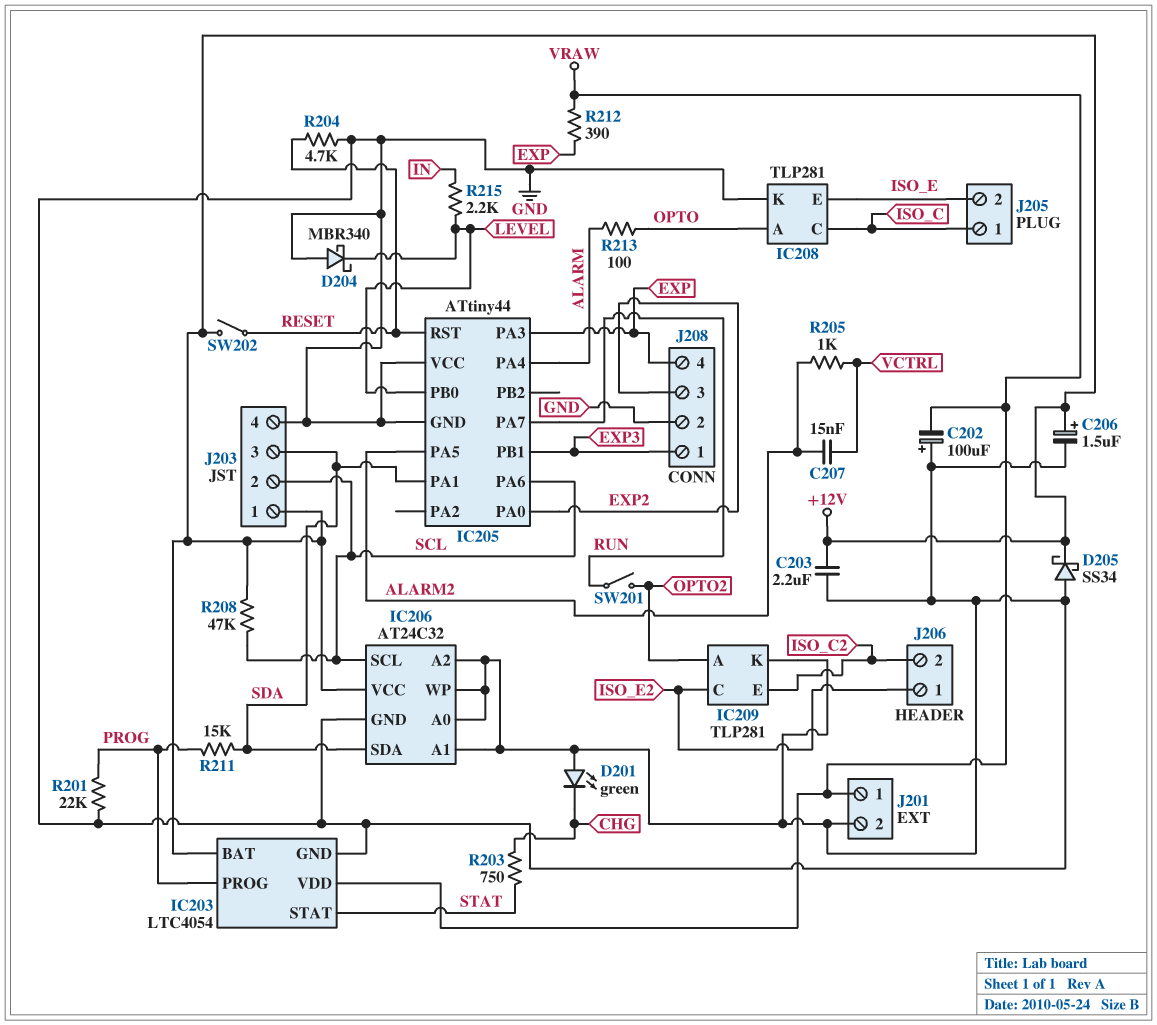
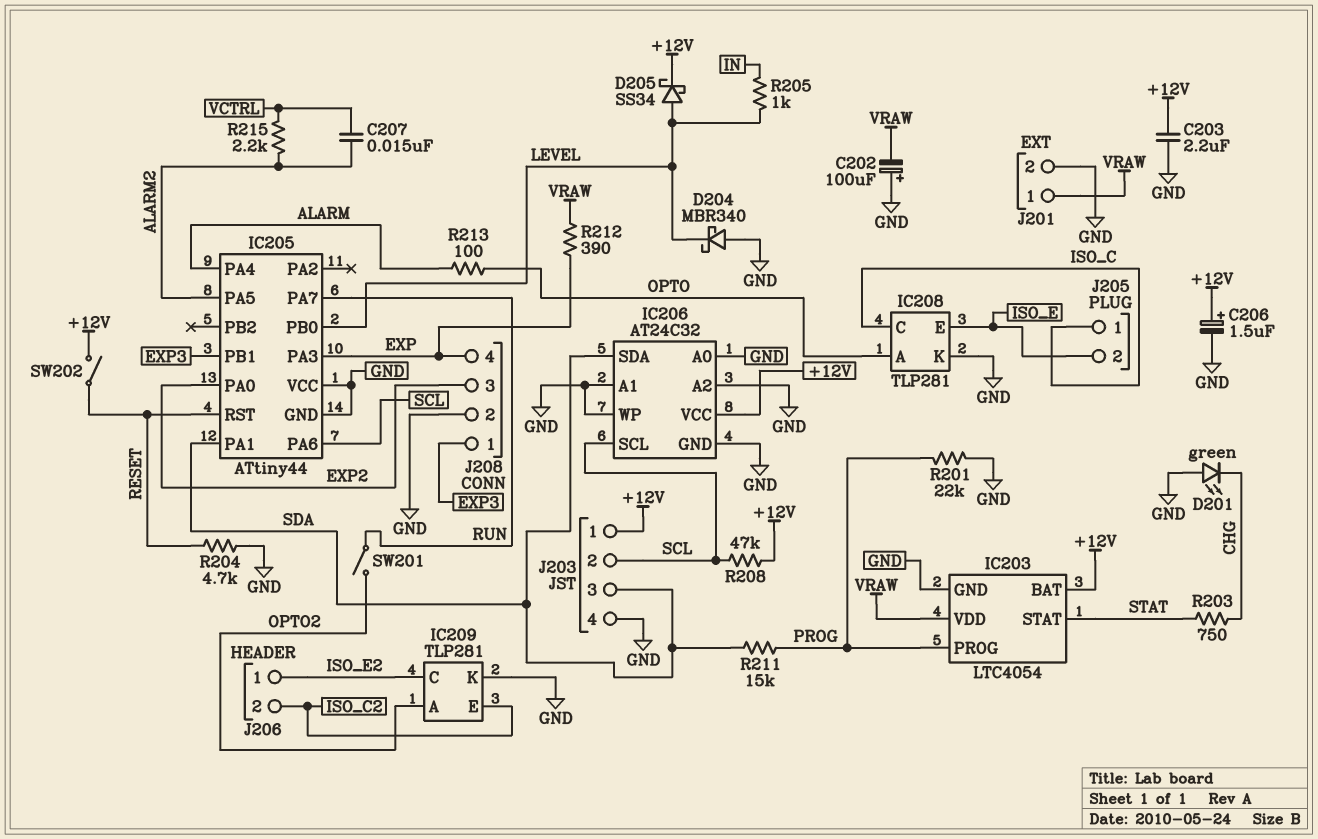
D205: schottky SS34 (A GND, K +12V) -> schottky SS34 (A LEVEL, K +12V)
R205: 1k (ALARM2, VCTRL) -> 1k (IN, LEVEL)
R215: 2.2k (IN, LEVEL) -> 2.2k (ALARM2, VCTRL)

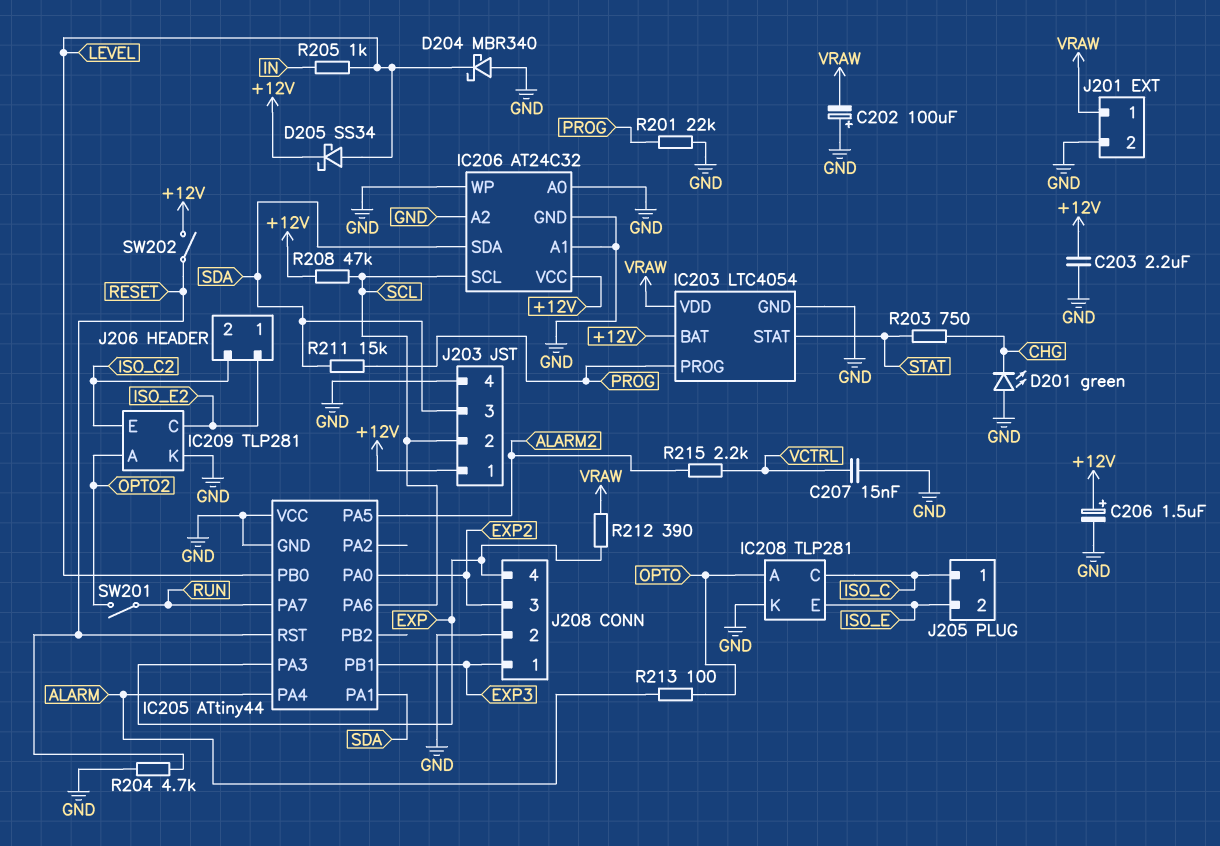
C207: 15nF (ALARM2, VCTRL) -> 15nF (GND, VCTRL)

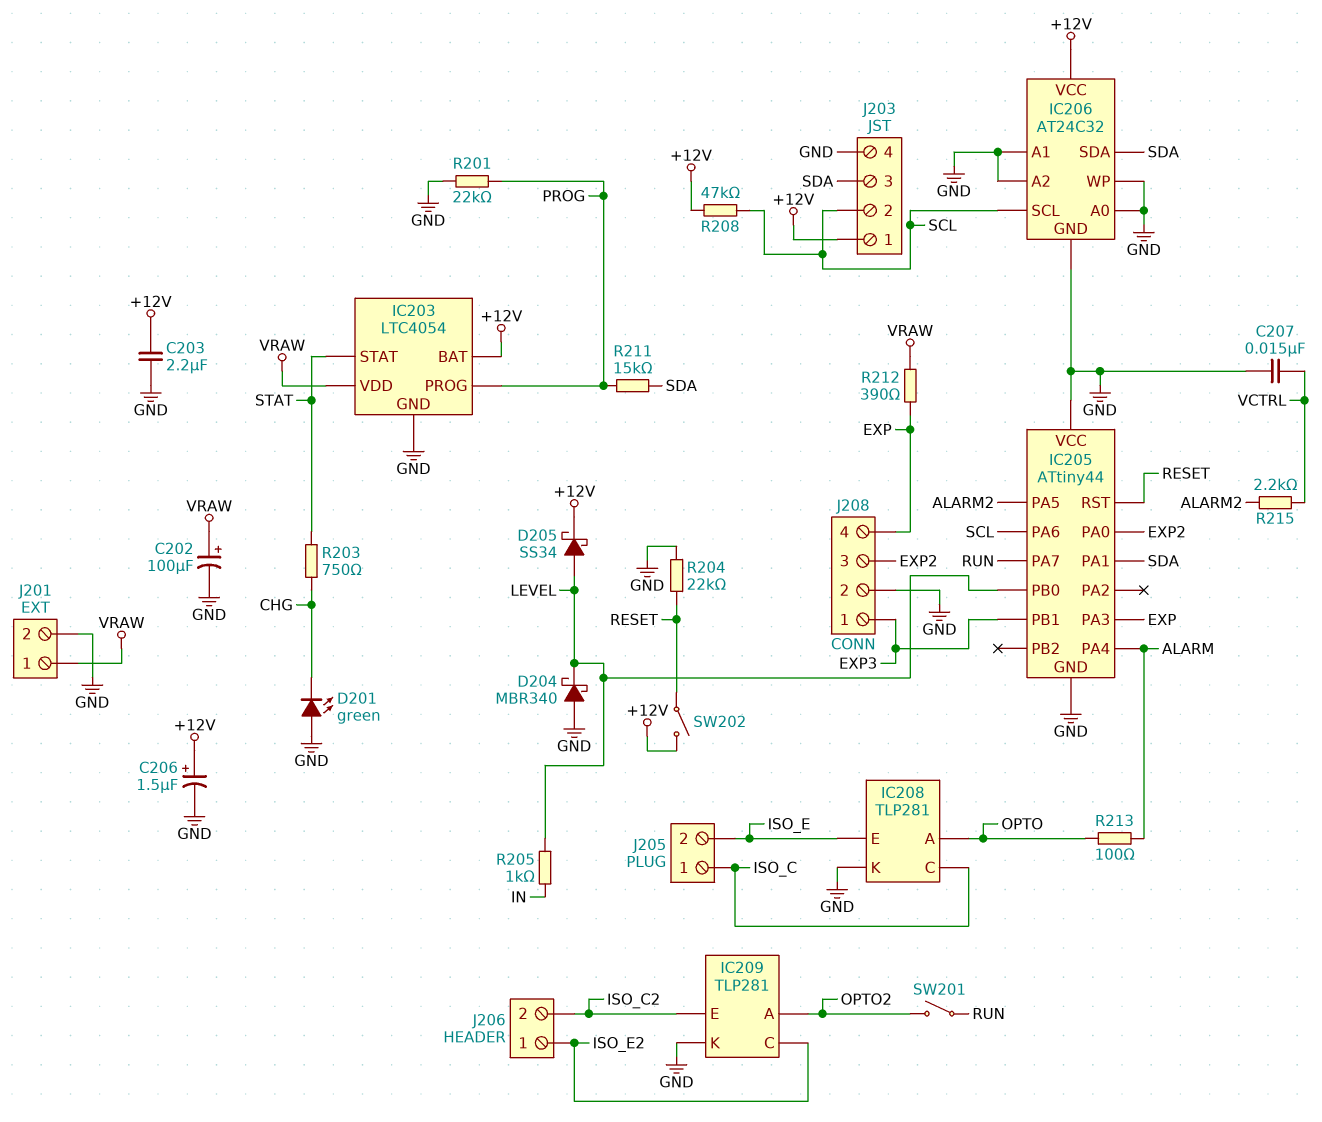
C202: 100uF (plus GND, minus VRAW) -> 100uF (plus VRAW, minus GND)
R204: 4.7k (GND, RESET) -> 22k (GND, RESET)

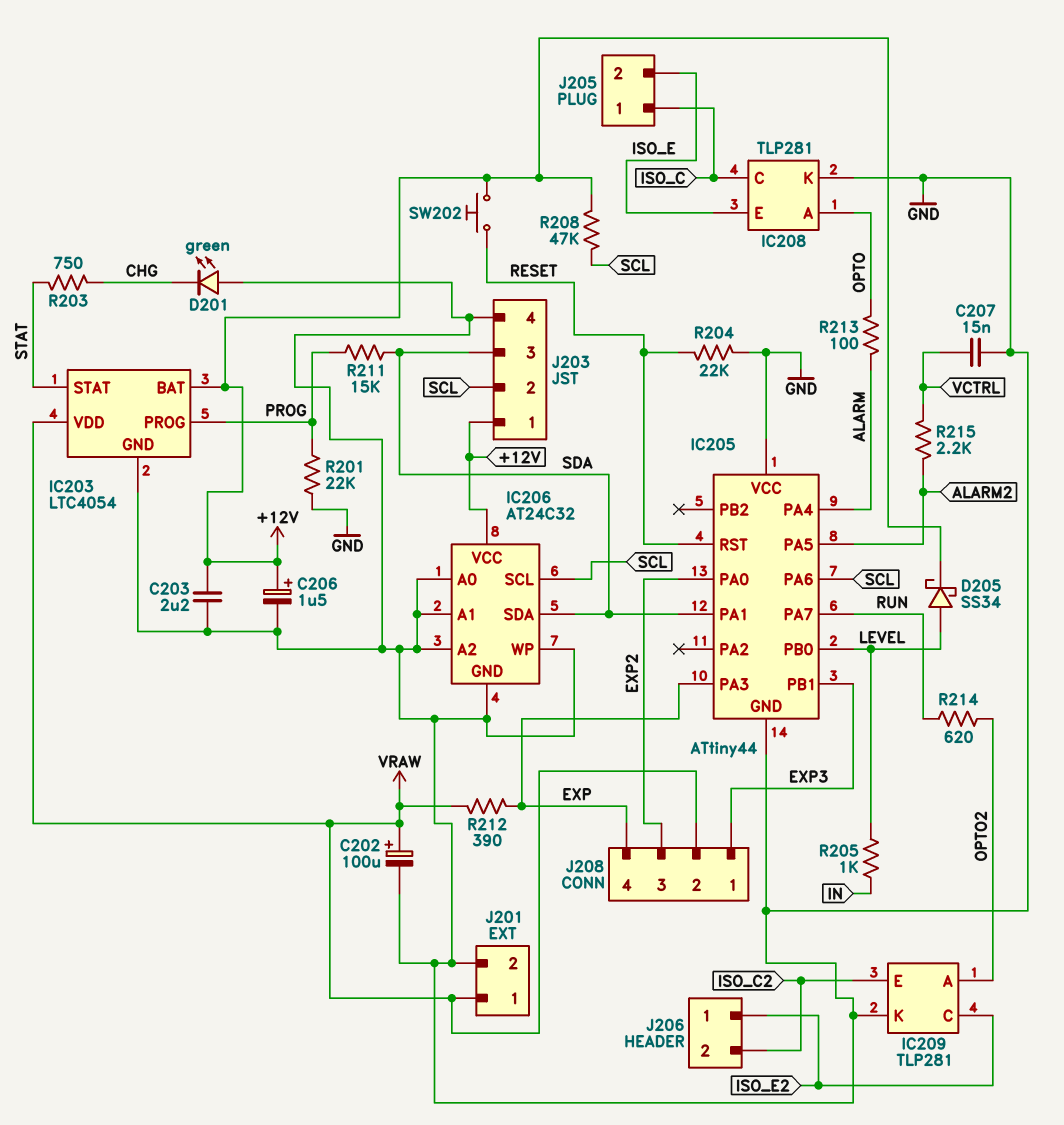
D204: schottky MBR340 (A GND, K LEVEL) -> none
J208 pin 2: GND -> VRAW
R214: none -> 620 (OPTO2, RUN)
SW201: switch (OPTO2, RUN) -> none
SW202: switch (+12V, RESET) -> button (+12V, RESET)

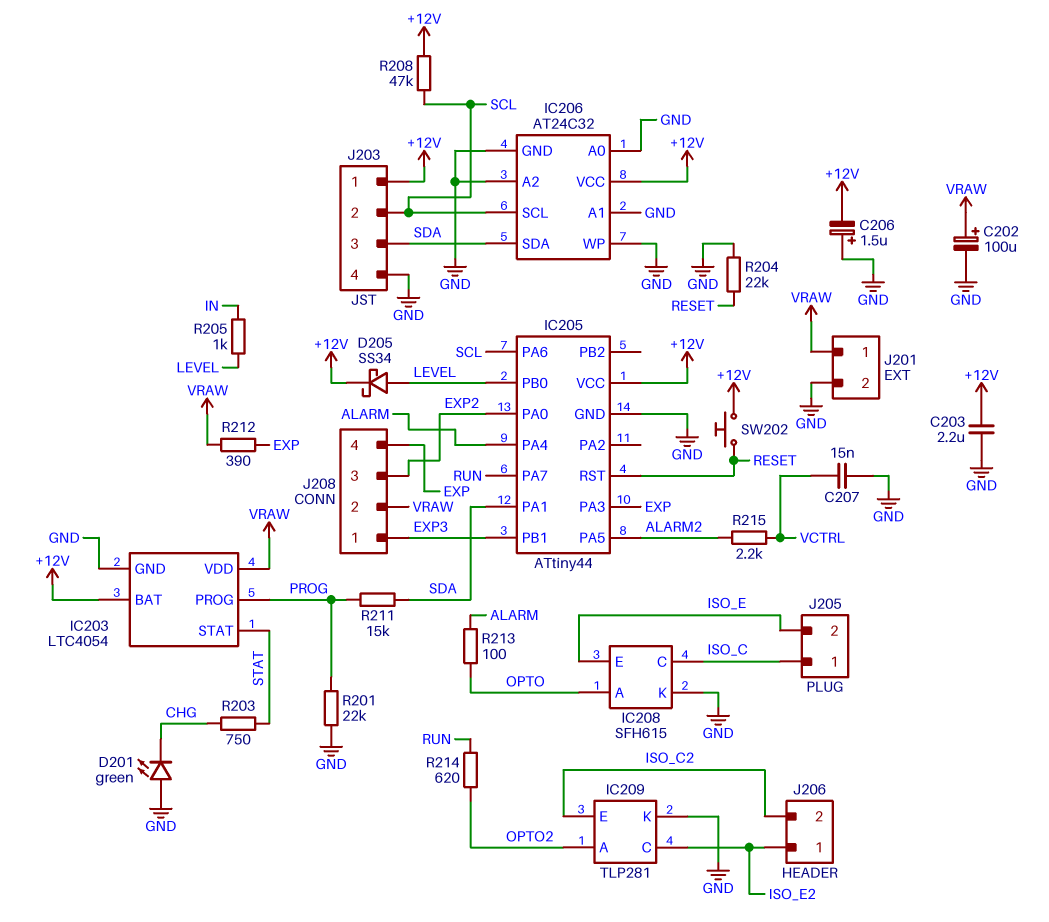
C206: 1.5uF (plus +12V, minus GND) -> 1.5uF (plus GND, minus +12V)
IC205 pin VCC: GND -> +12V
IC208: TLP281 -> SFH615

